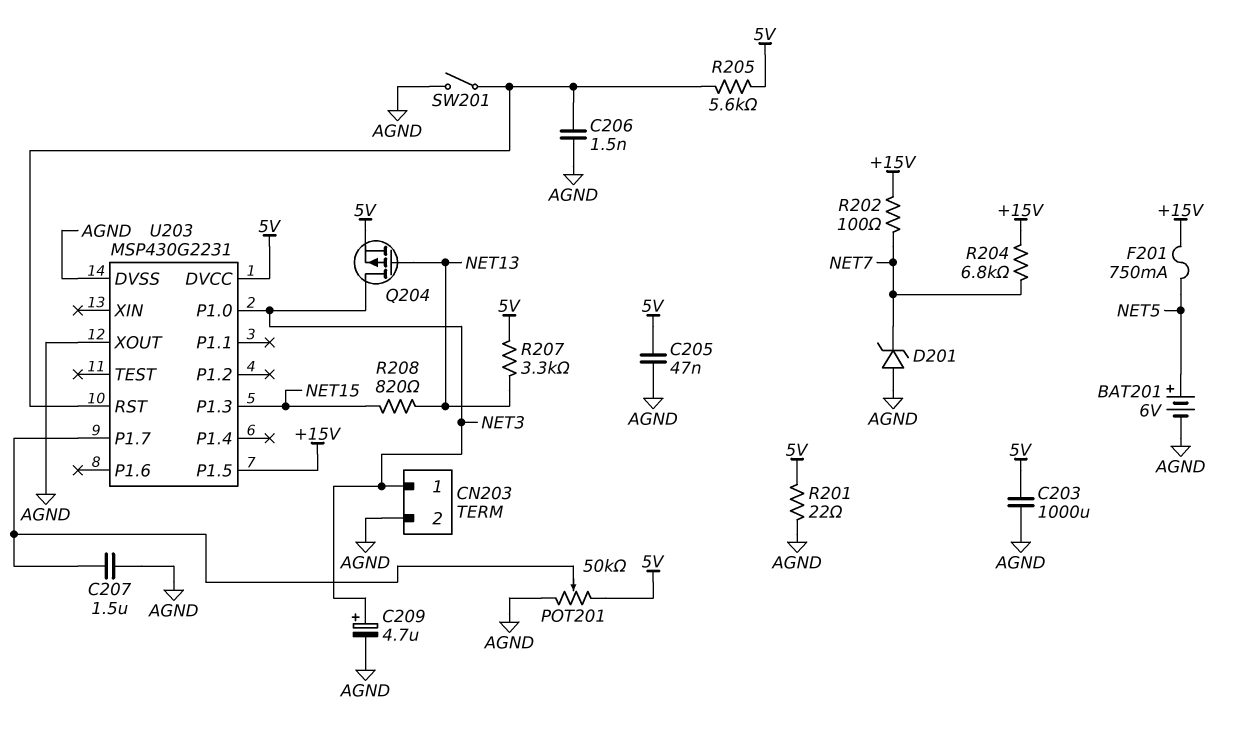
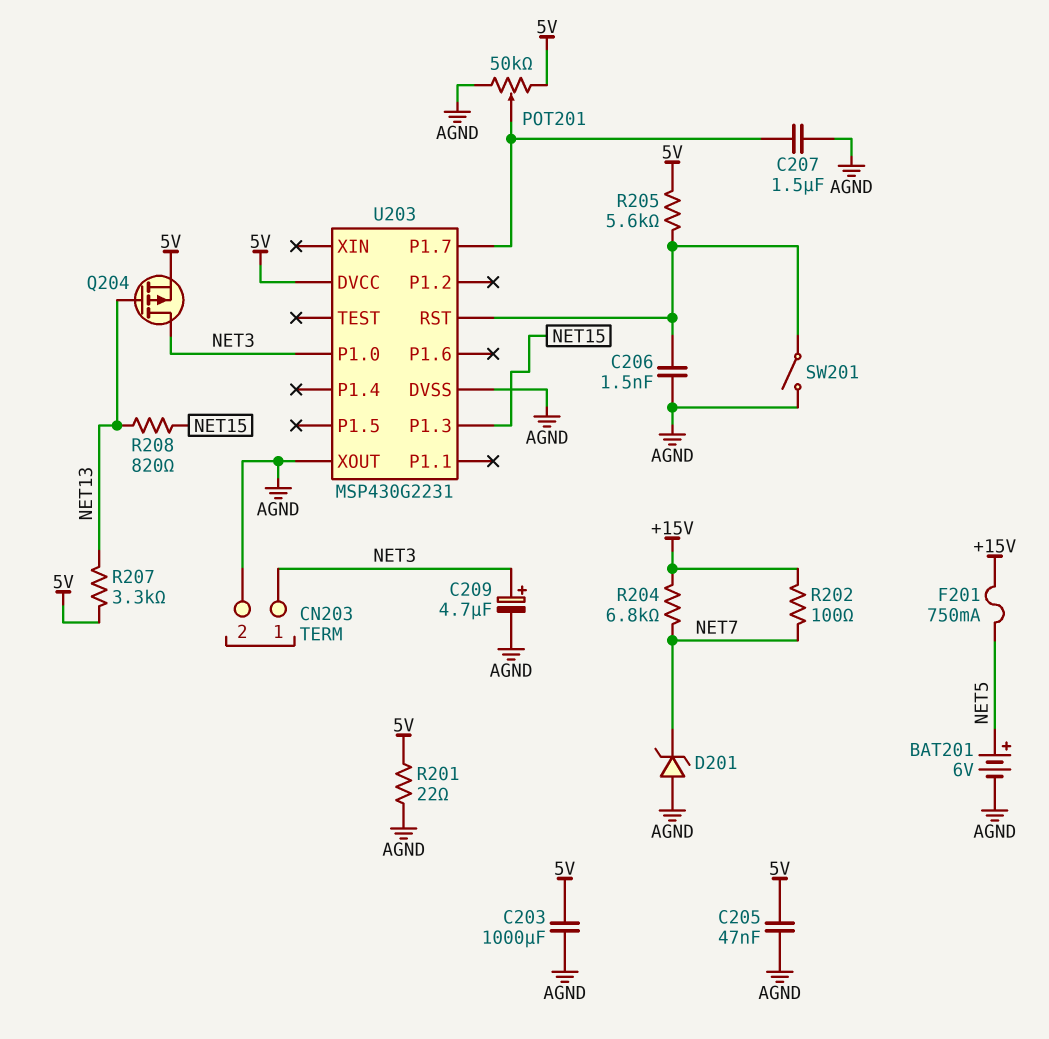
U203 pin P1.5: +15V -> none

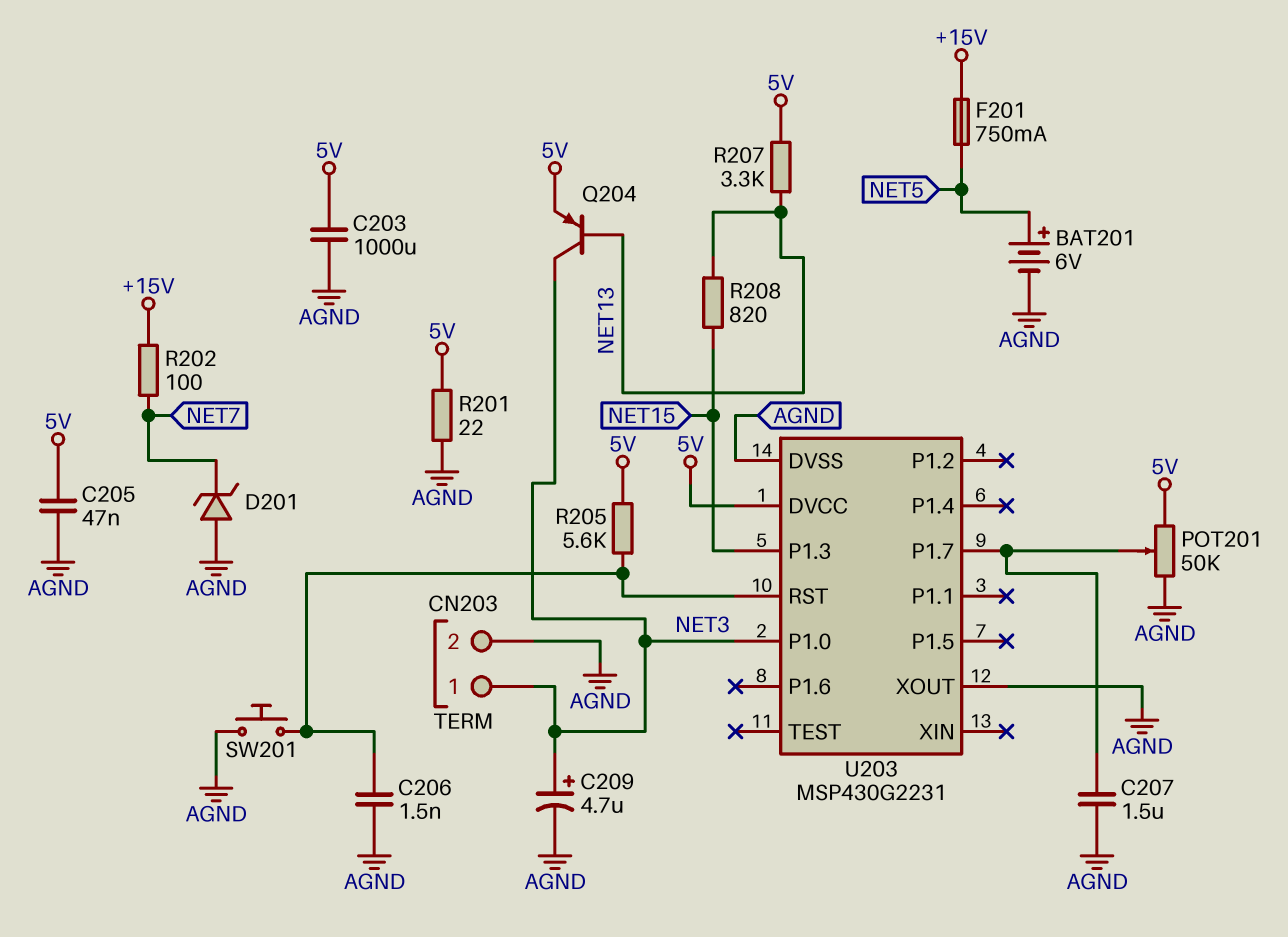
Q204: PMOS (G NET13, D NET3, S 5V) -> PNP (B NET13, C NET3, E 5V)
R204: 6.8k (+15V, NET7) -> none
SW201: switch (AGND, U203/RST) -> button (AGND, U203/RST)

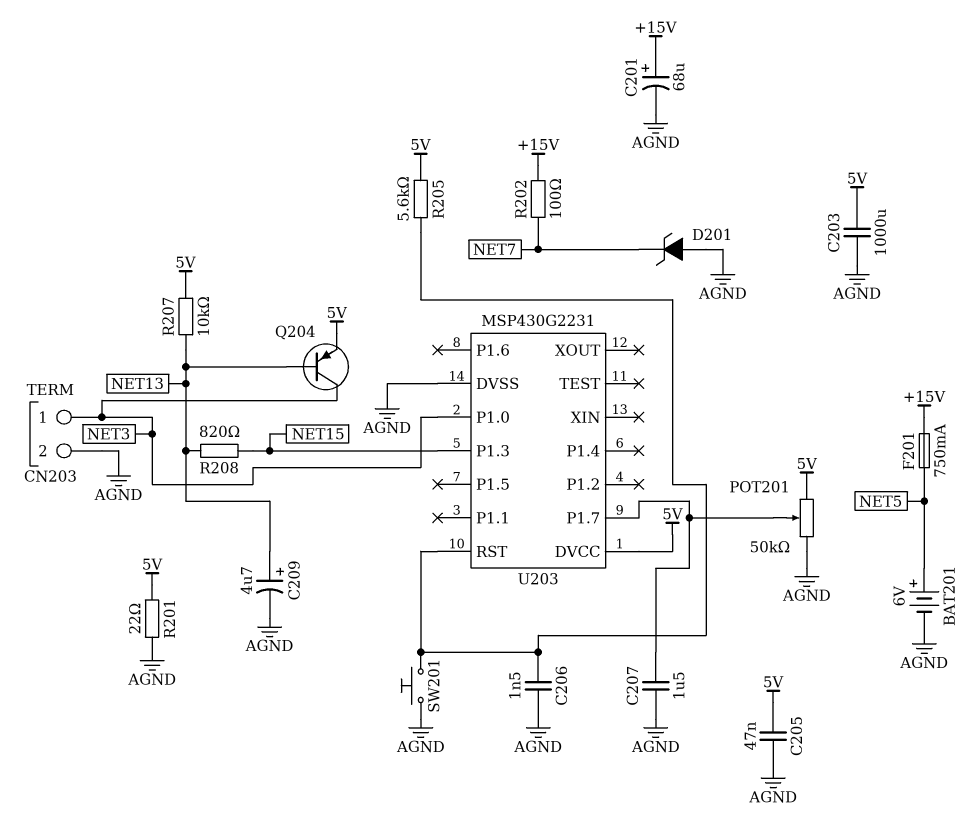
C201: none -> 68uF (plus +15V, minus AGND)
C209: 4.7uF (plus NET3, minus AGND) -> 4.7uF (plus NET13, minus AGND)
R207: 3.3k (5V, NET13) -> 10k (5V, NET13)
U203 pin XOUT: AGND -> none

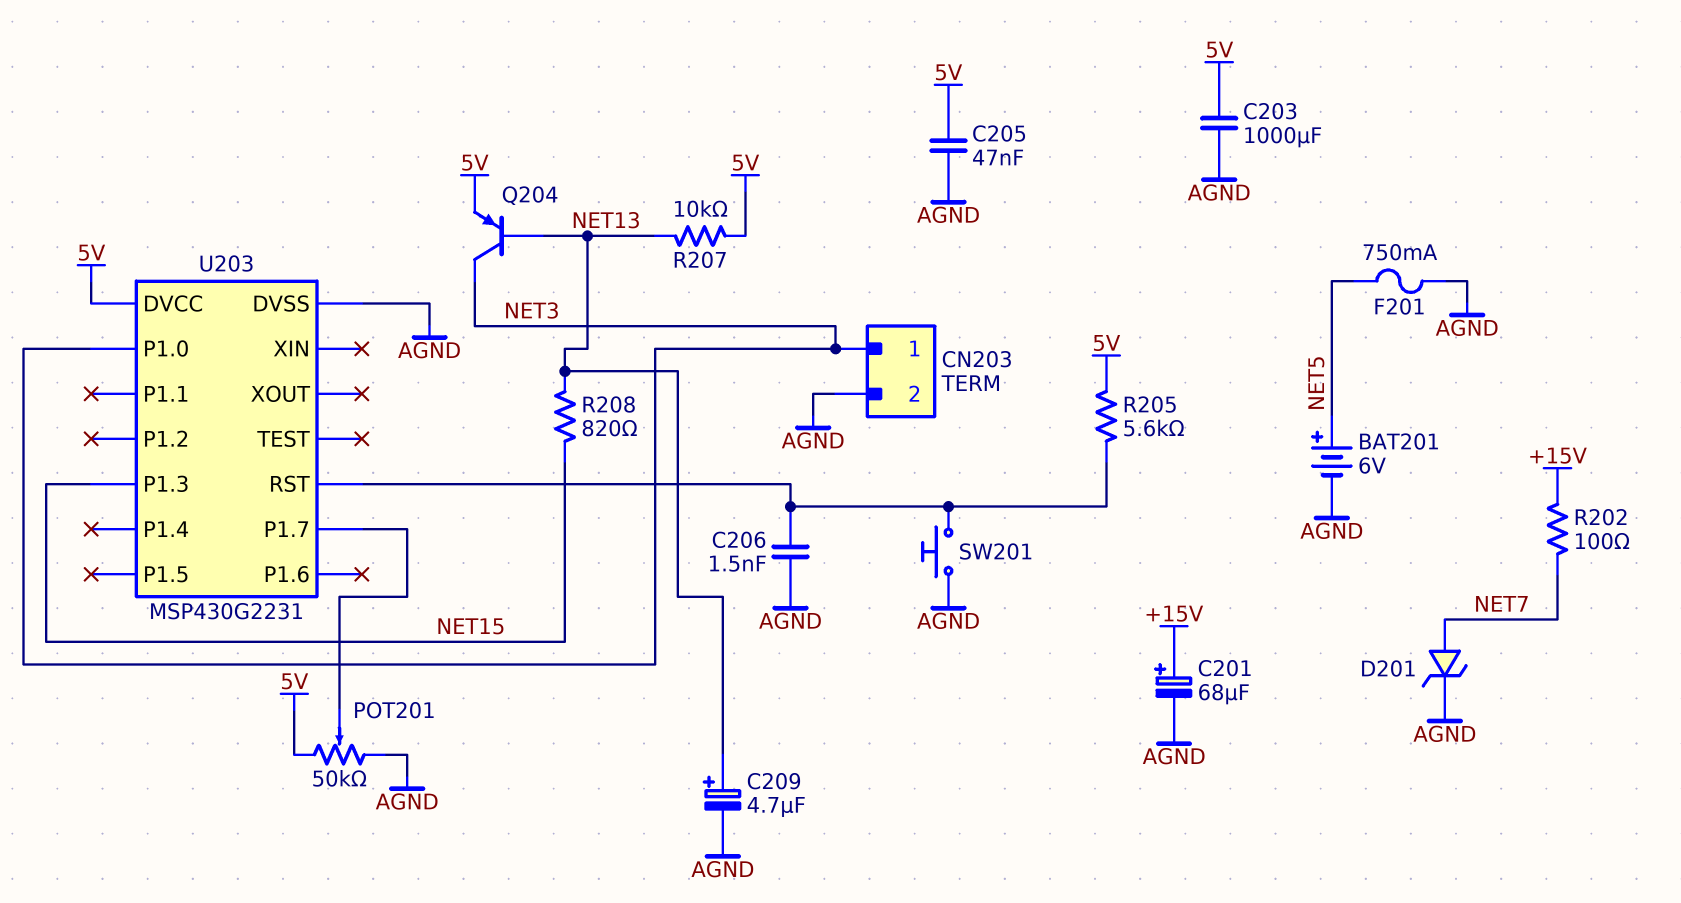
C207: 1.5uF (AGND, U203/P1.7) -> none
D201: zener (A AGND, K NET7) -> zener (A NET7, K AGND)
F201: 750mA (+15V, NET5) -> 750mA (AGND, NET5)
R201: 22 (5V, AGND) -> none

